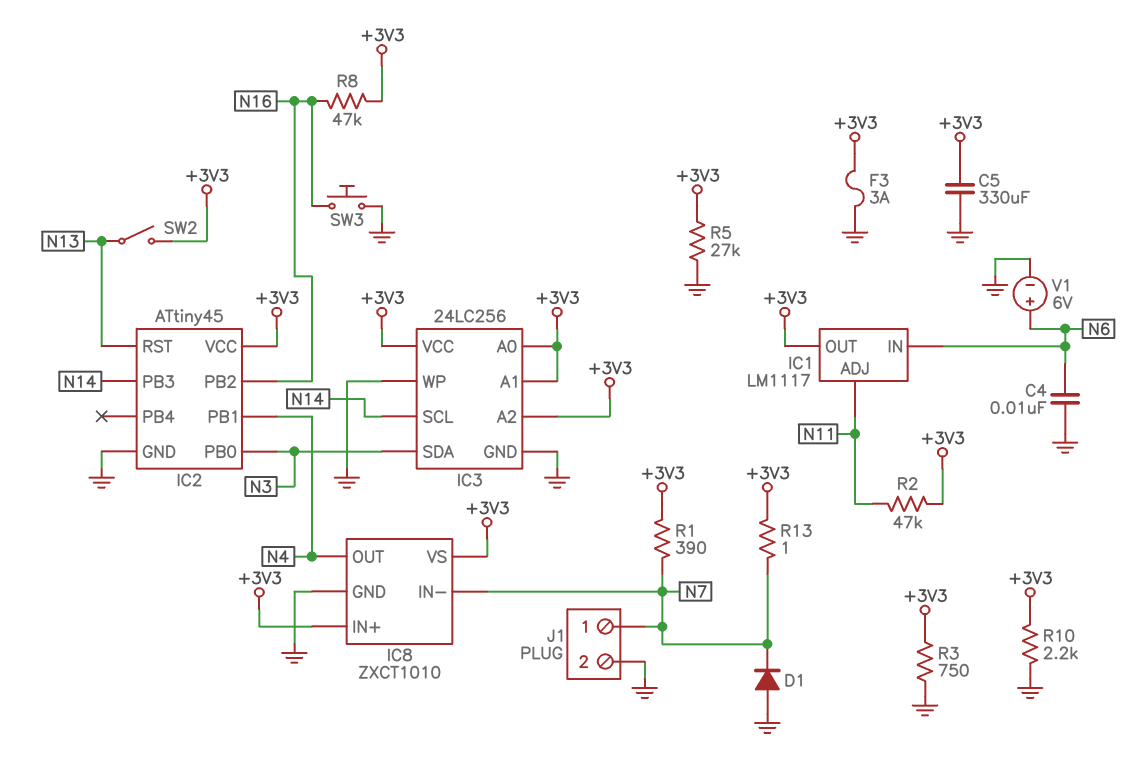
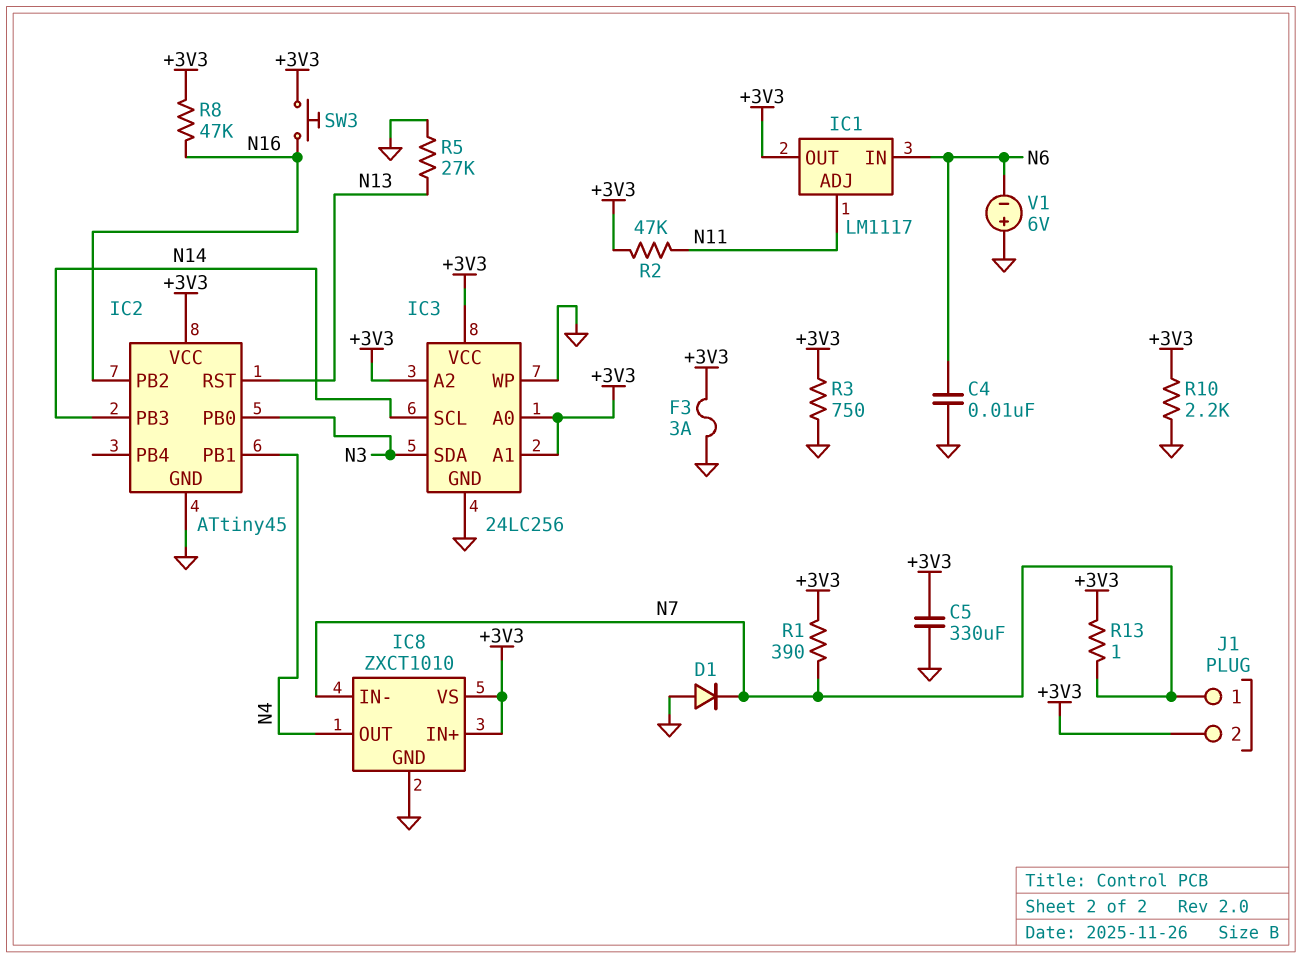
J1 pin 2: GND -> +3V3
R5: 27k (+3V3, GND) -> 27k (GND, N13)
SW2: switch (+3V3, N13) -> none
SW3: button (GND, N16) -> button (+3V3, N16)
V1: 6V (plus N6, minus GND) -> 6V (plus GND, minus N6)

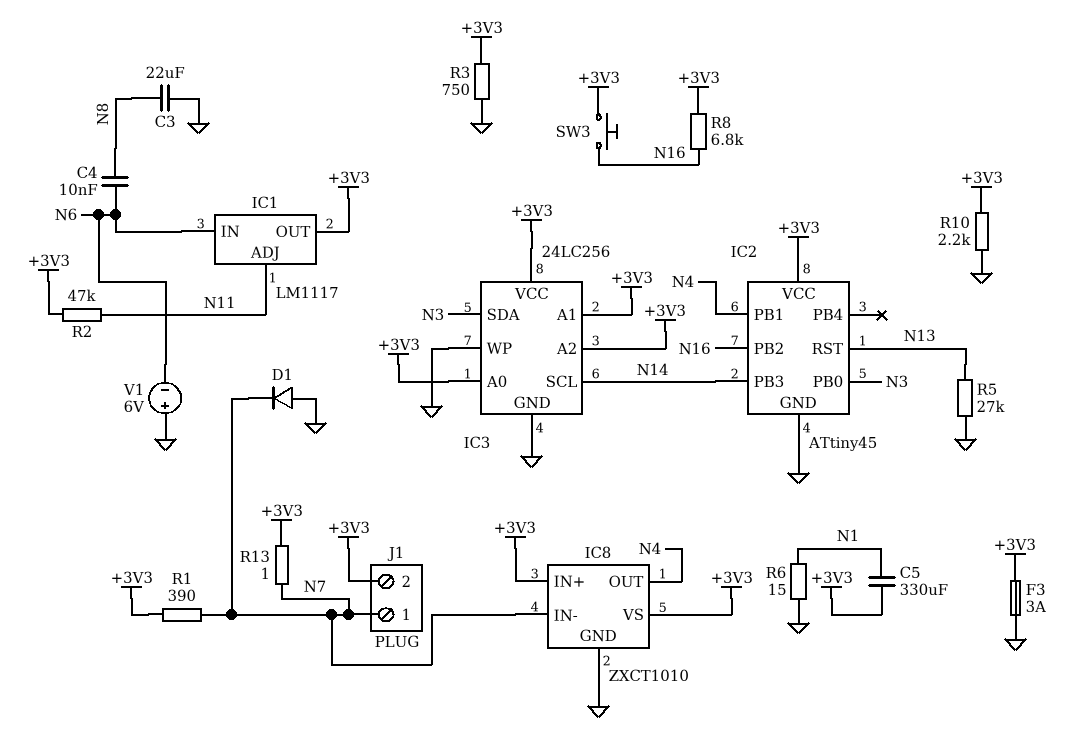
C3: none -> 22uF (GND, N8)
C4: 10nF (GND, N6) -> 10nF (N6, N8)
C5: 330uF (+3V3, GND) -> 330uF (+3V3, N1)
R6: none -> 15 (GND, N1)
R8: 47k (+3V3, N16) -> 6.8k (+3V3, N16)

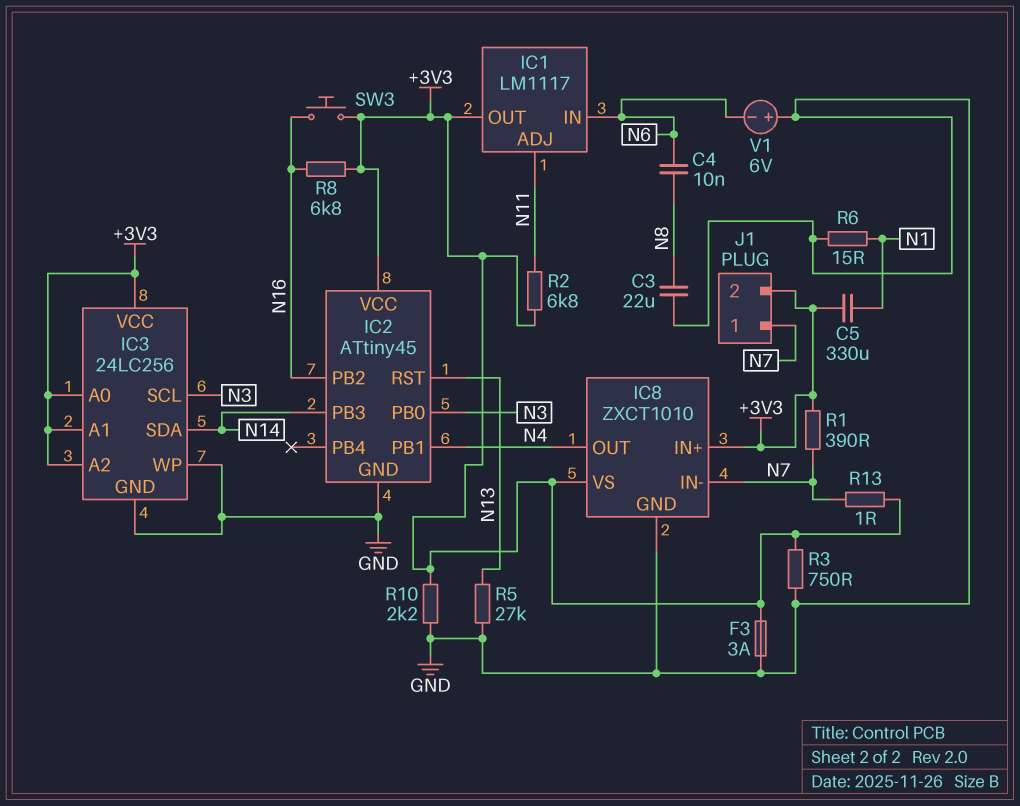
D1: diode (A GND, K N7) -> none
IC3 pin SCL: N14 -> N3
IC3 pin SDA: N3 -> N14
R2: 47k (+3V3, N11) -> 6.8k (+3V3, N11)

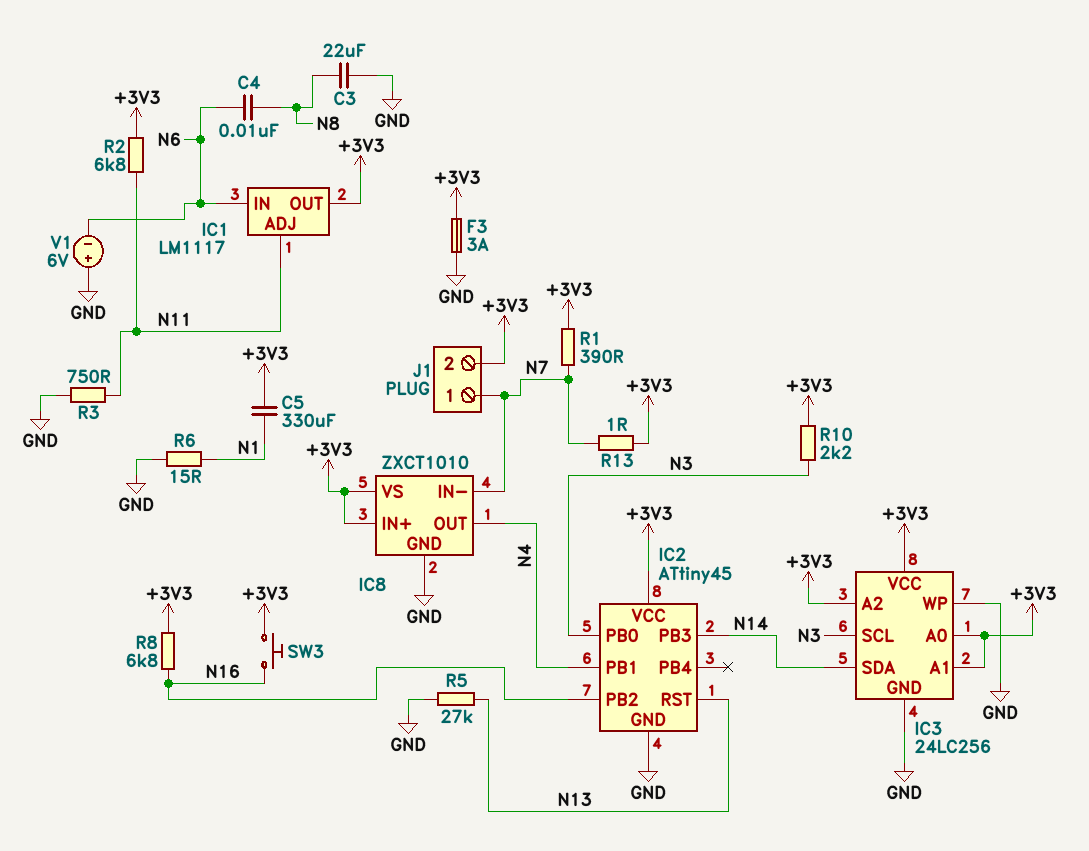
R3: 750 (+3V3, GND) -> 750 (GND, N11)
R10: 2.2k (+3V3, GND) -> 2.2k (+3V3, N3)

